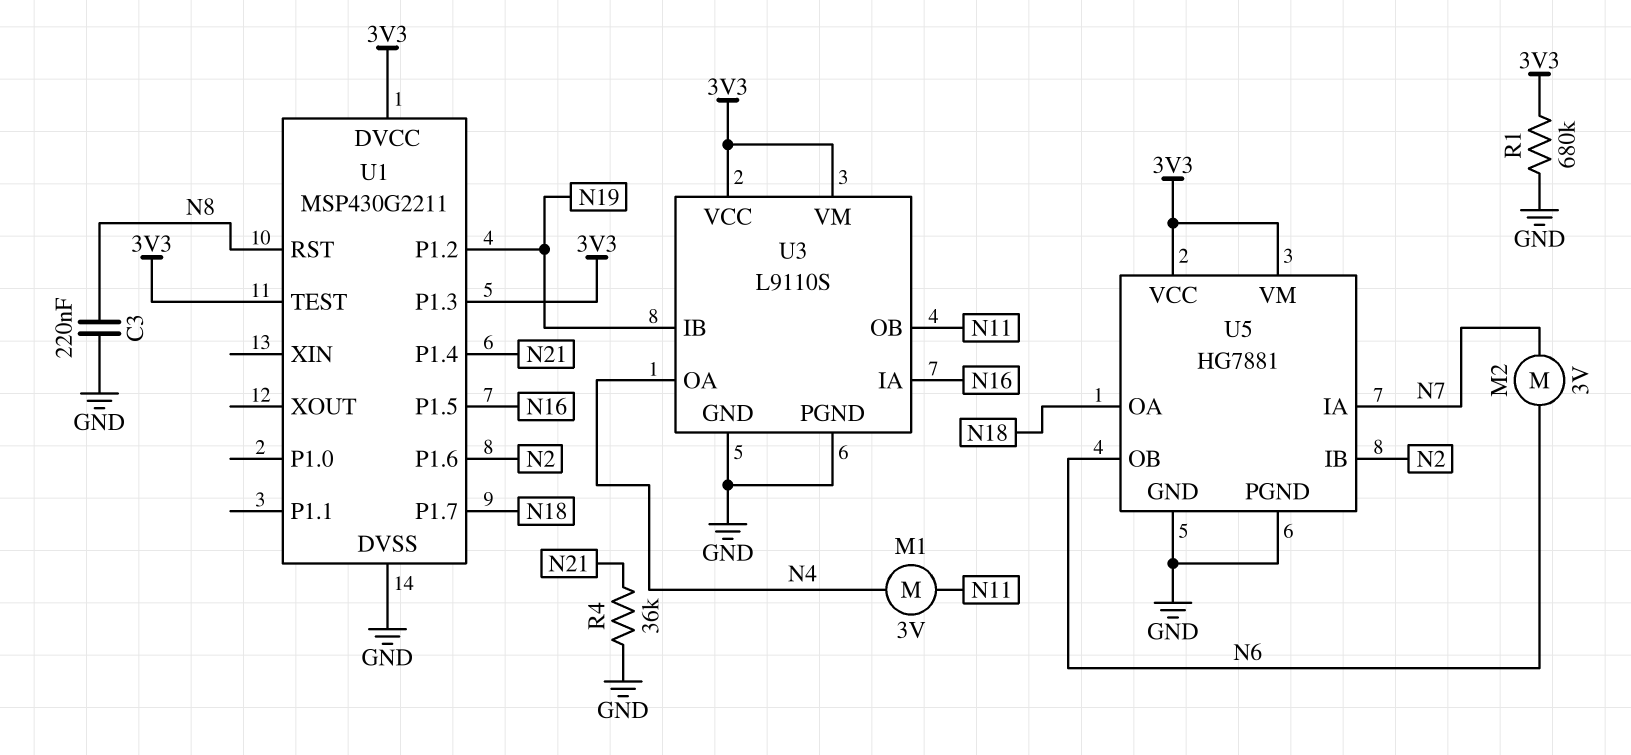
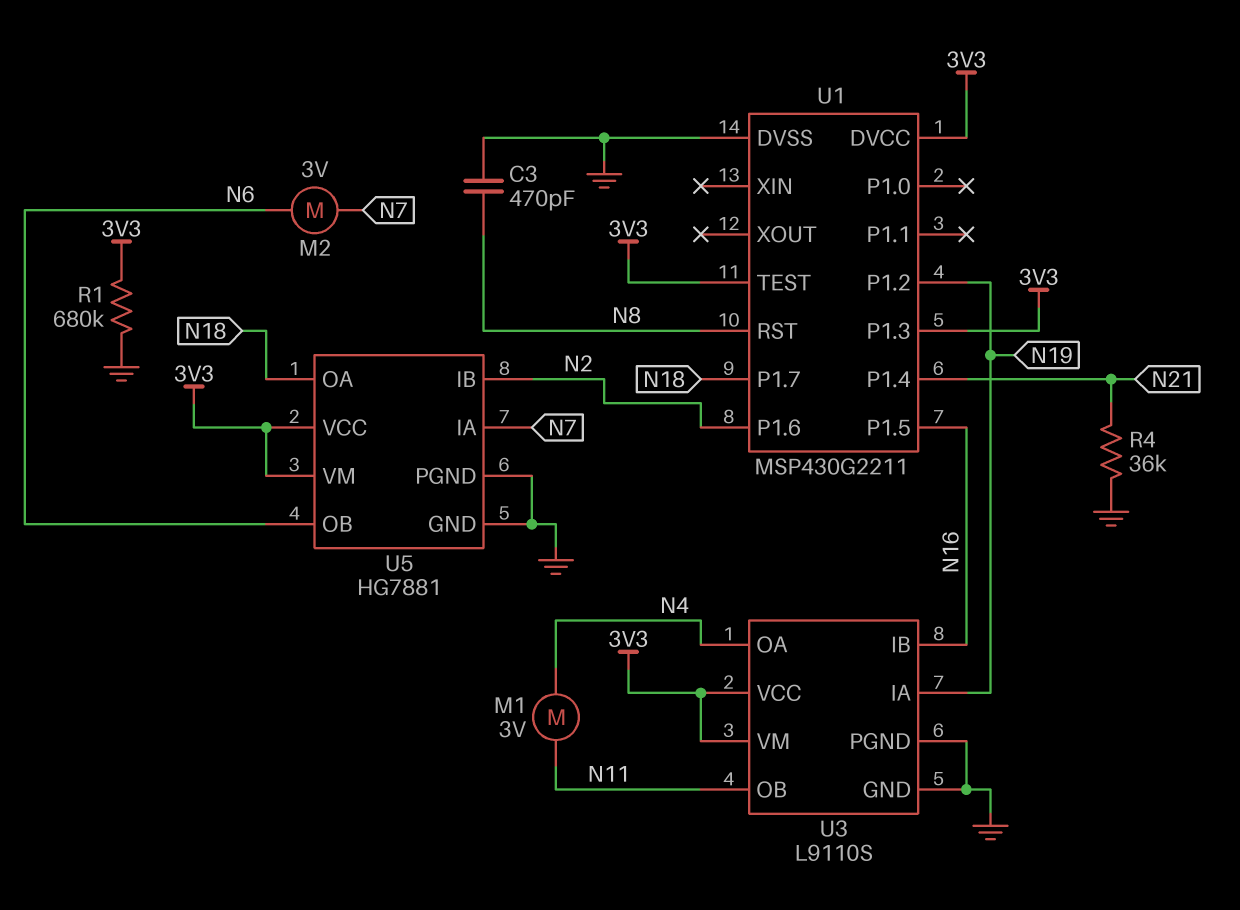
C3: 220nF (GND, N8) -> 470pF (GND, N8)
U3 pin IA: N16 -> N19
U3 pin IB: N19 -> N16

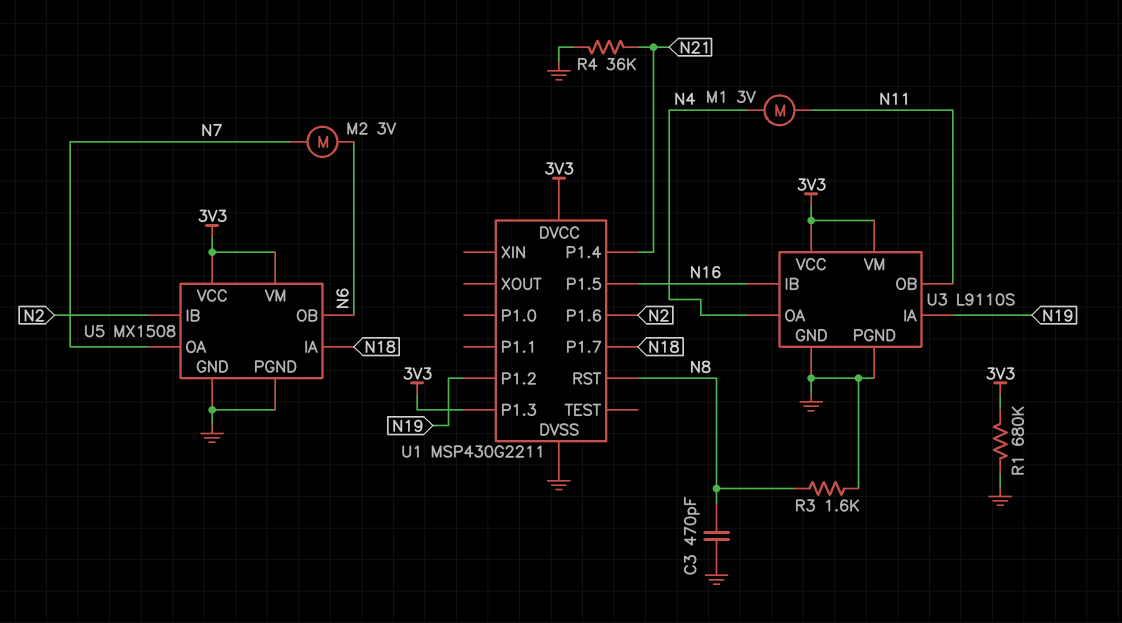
R3: none -> 1.6k (GND, N8)
U1 pin TEST: 3V3 -> none
U5: HG7881 -> MX1508
U5 pin IA: N7 -> N18
U5 pin OA: N18 -> N7

